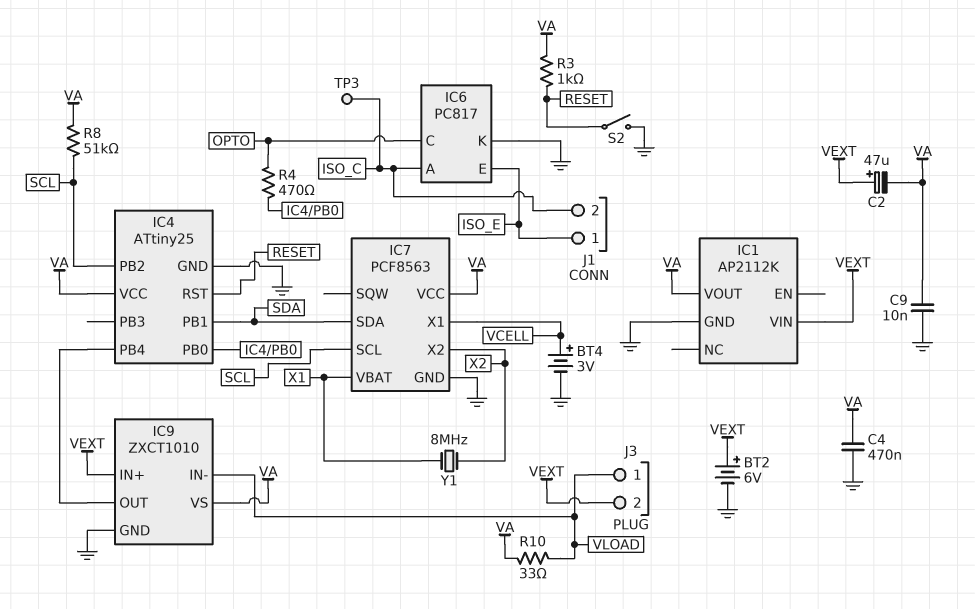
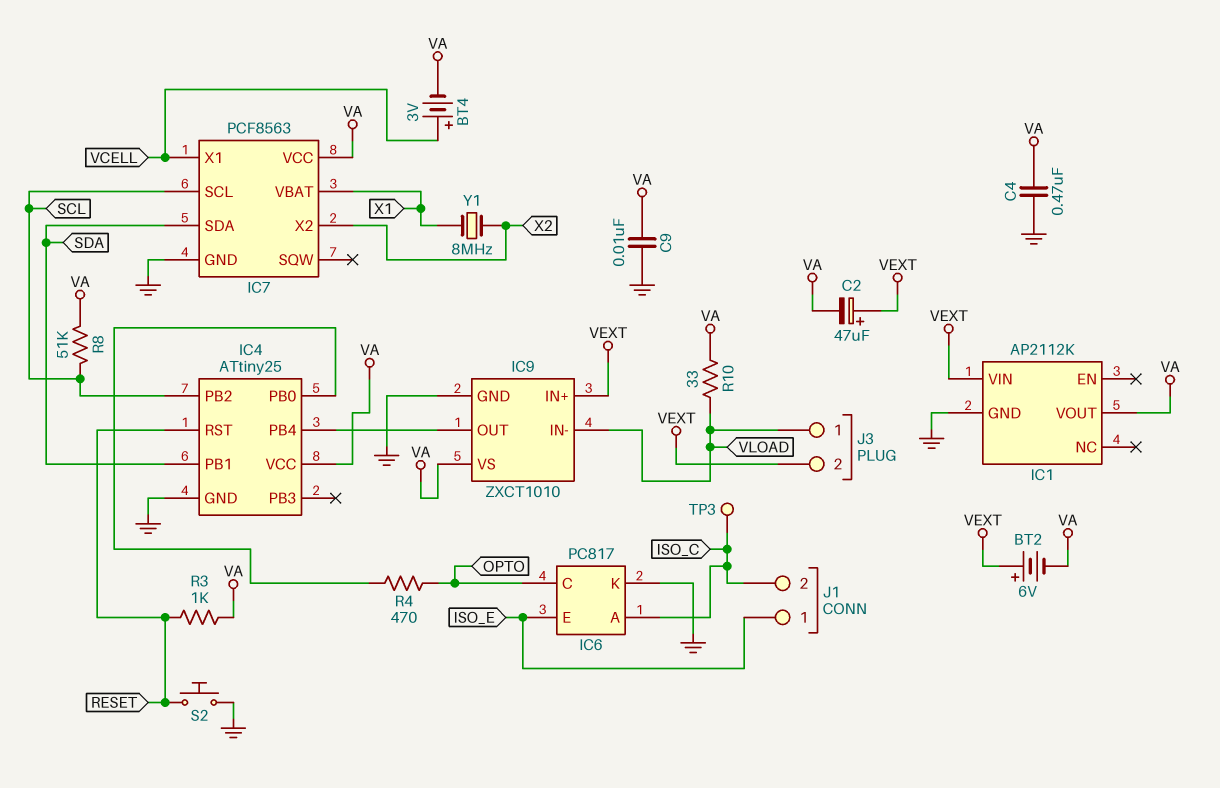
BT2: 6V (plus VEXT, minus GND) -> 6V (plus VEXT, minus VA)
BT4: 3V (plus VCELL, minus GND) -> 3V (plus VCELL, minus VA)
S2: switch (GND, RESET) -> button (GND, RESET)

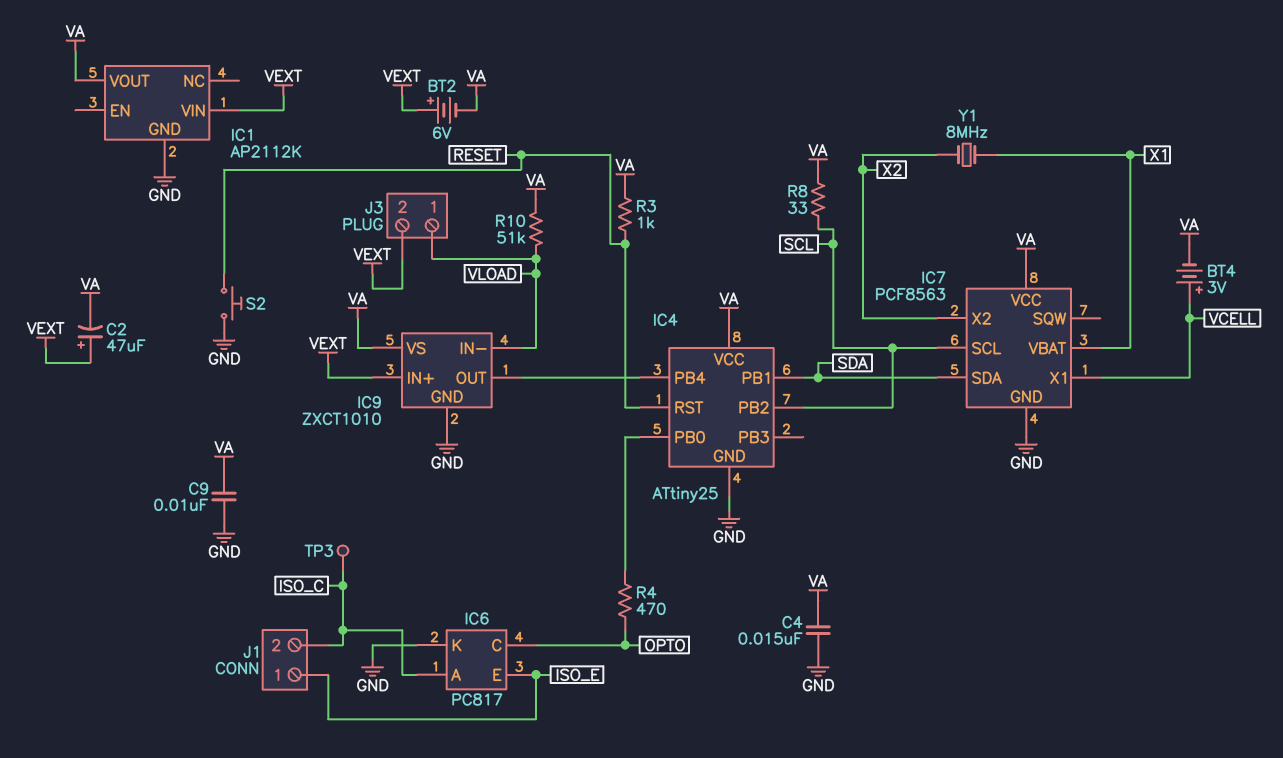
C4: 470nF (GND, VA) -> 15nF (GND, VA)
R8: 51k (SCL, VA) -> 33 (SCL, VA)
R10: 33 (VA, VLOAD) -> 51k (VA, VLOAD)

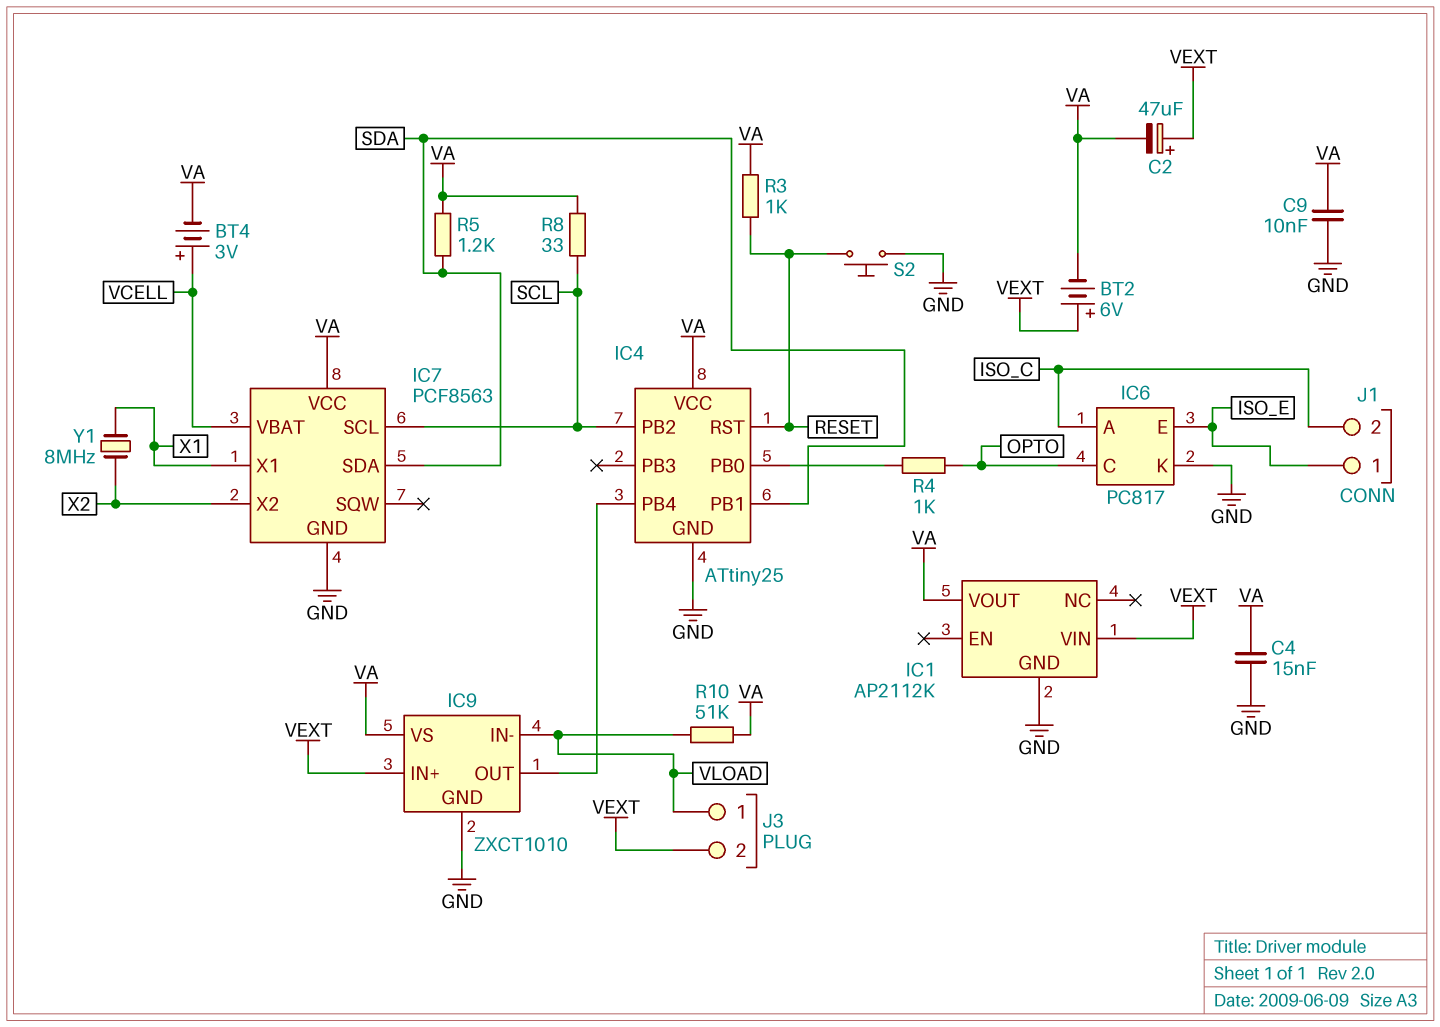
IC7 pin VBAT: X1 -> VCELL
IC7 pin X1: VCELL -> X1
R4: 470 (IC4/PB0, OPTO) -> 1k (IC4/PB0, OPTO)
R5: none -> 1.2k (SDA, VA)
TP3: test point (ISO_C) -> none

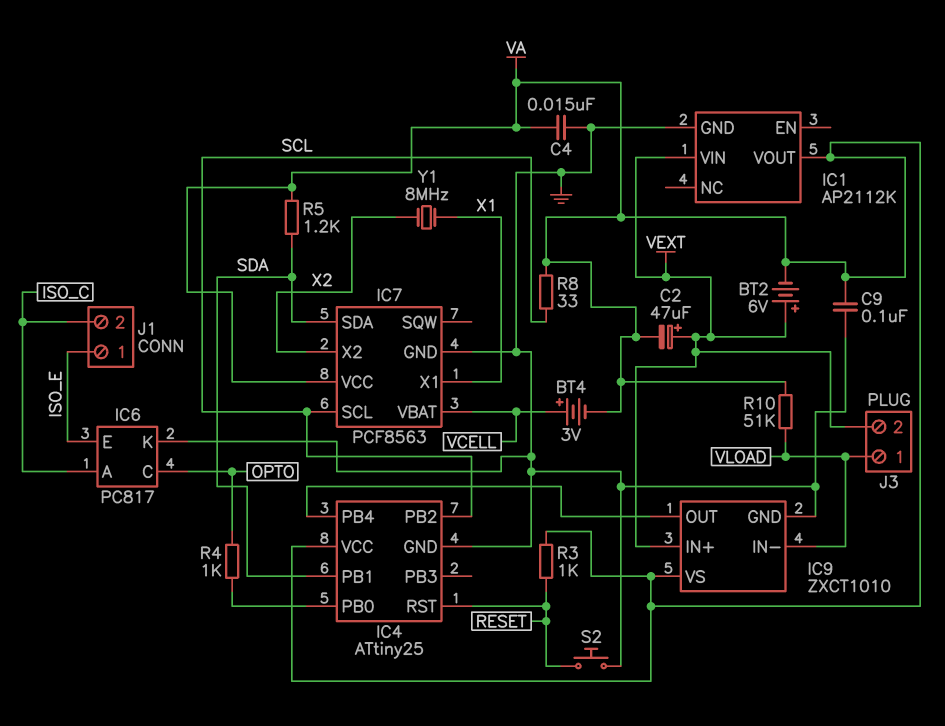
C9: 10nF (GND, VA) -> 100nF (GND, VA)

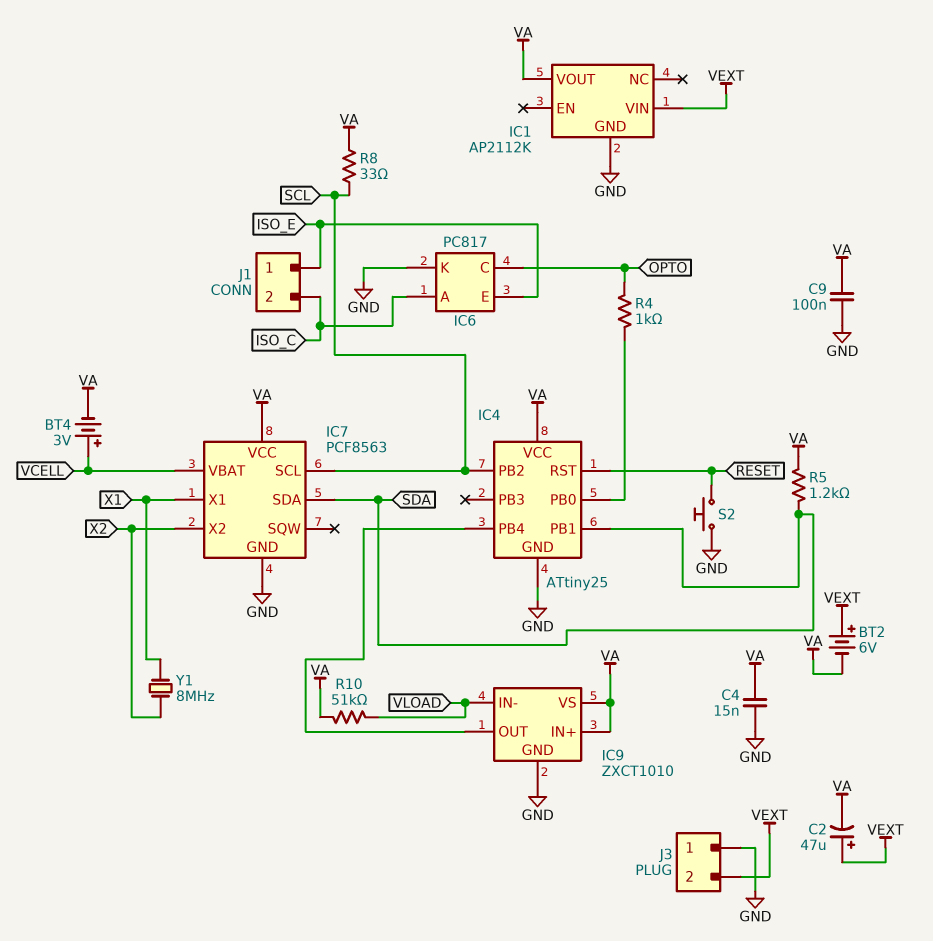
IC9 pin IN+: VEXT -> VA
J3 pin 1: VLOAD -> GND
R3: 1k (RESET, VA) -> none

